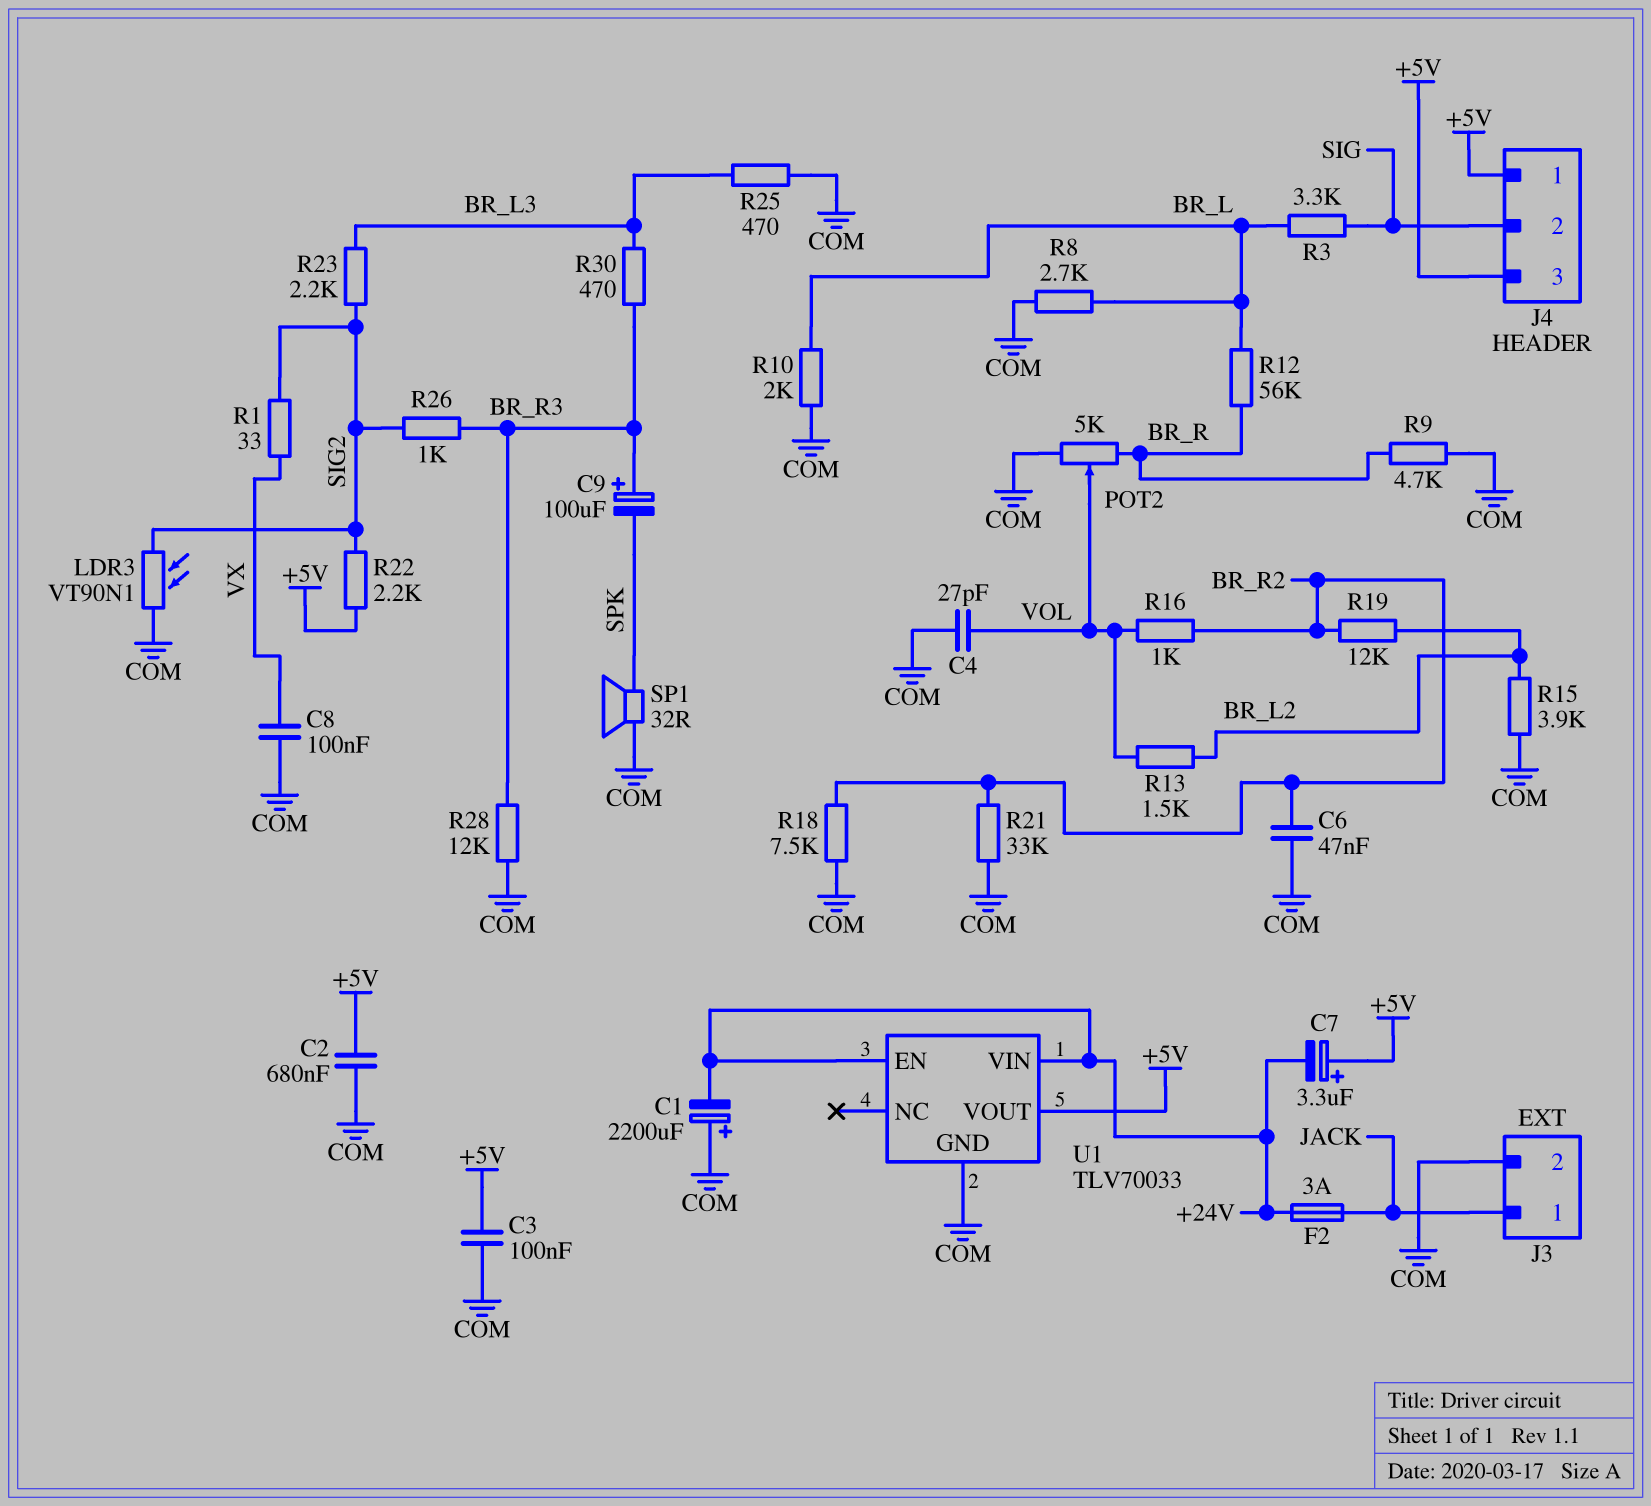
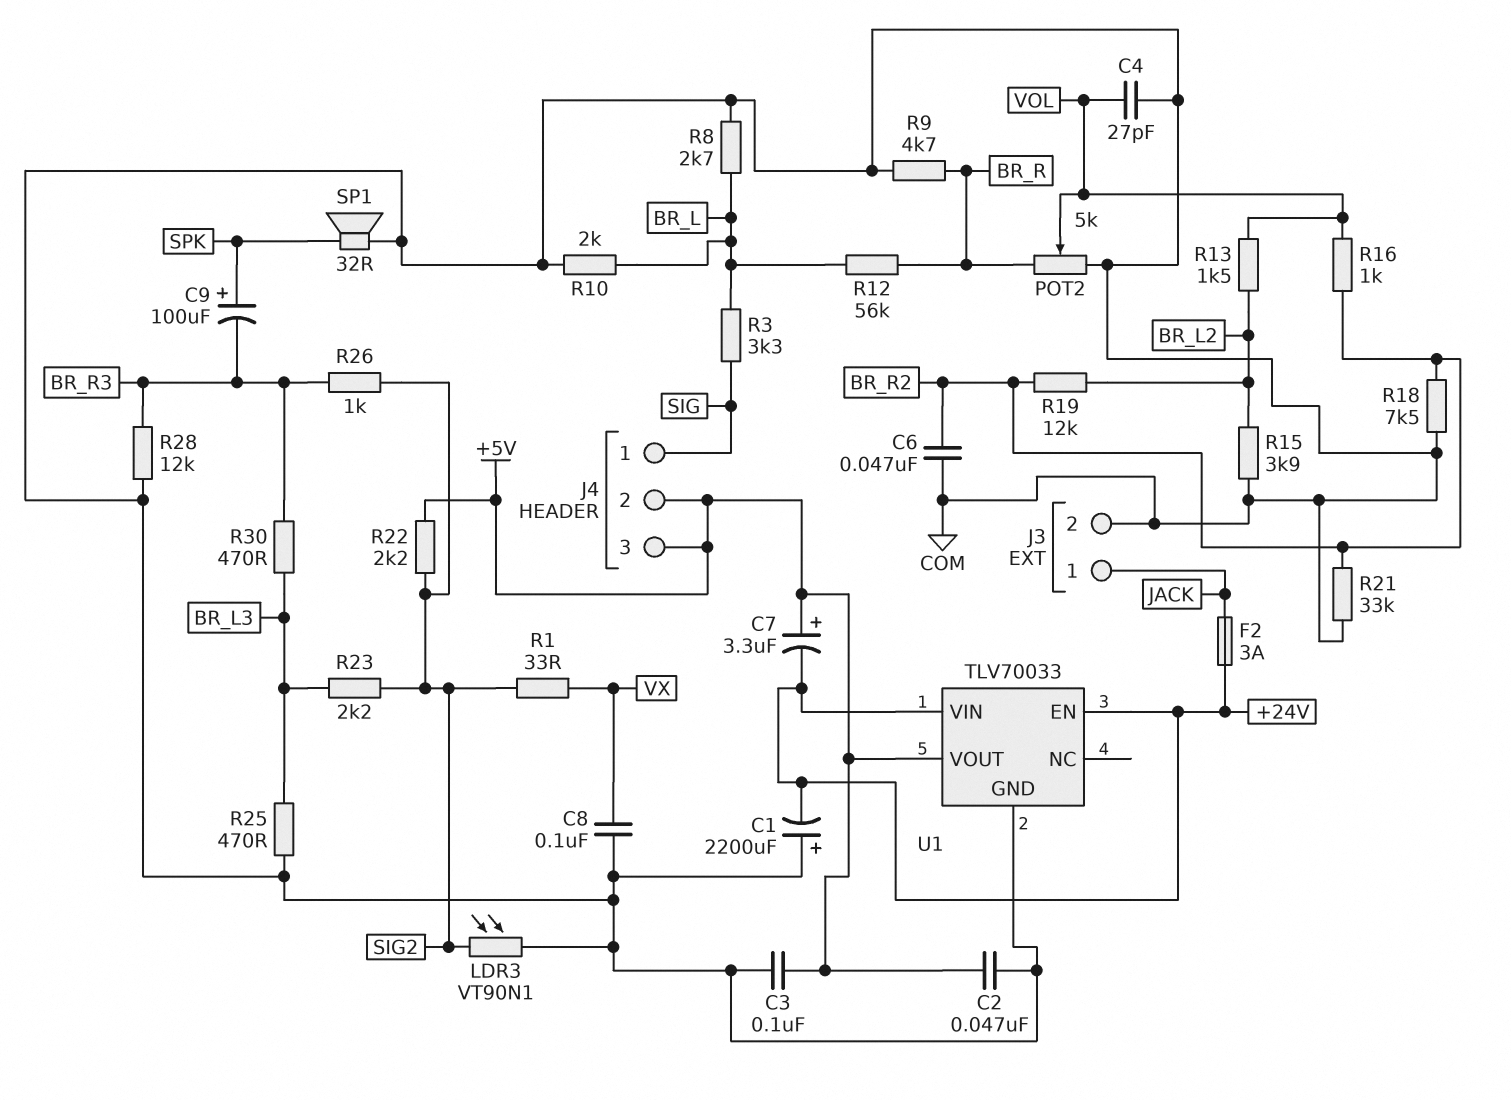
C2: 680nF (+5V, COM) -> 47nF (+5V, COM)
C9: 100uF (plus BR_R3, minus SPK) -> 100uF (plus SPK, minus BR_R3)
J4 pin 1: +5V -> SIG
J4 pin 2: SIG -> +5V

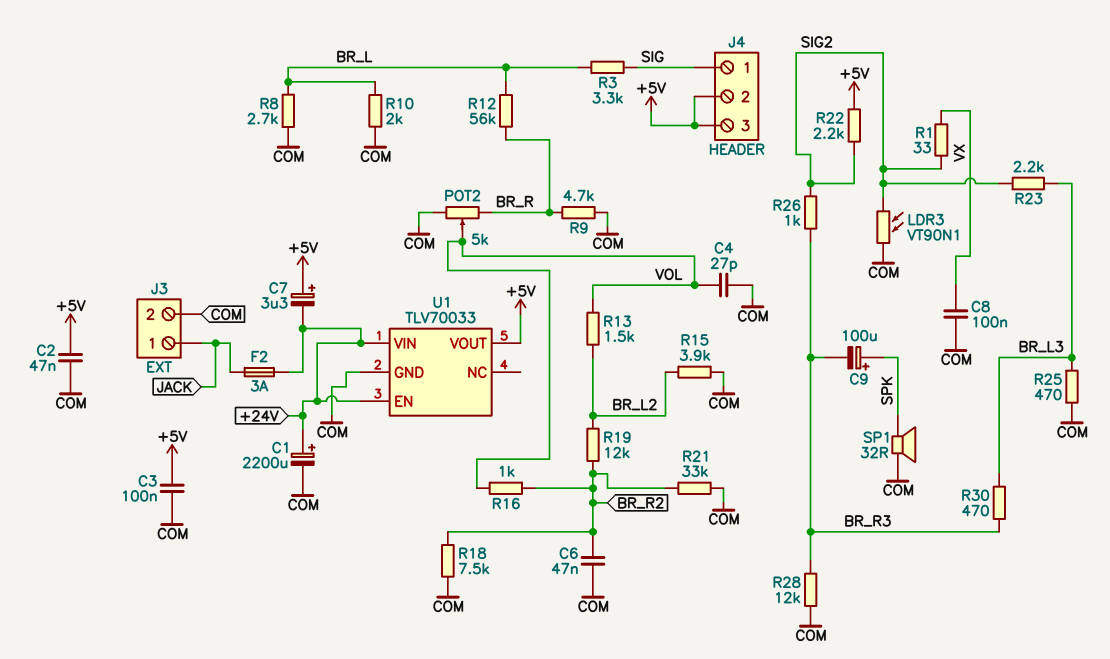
C1: 2200uF (plus COM, minus +24V) -> 2200uF (plus +24V, minus COM)

